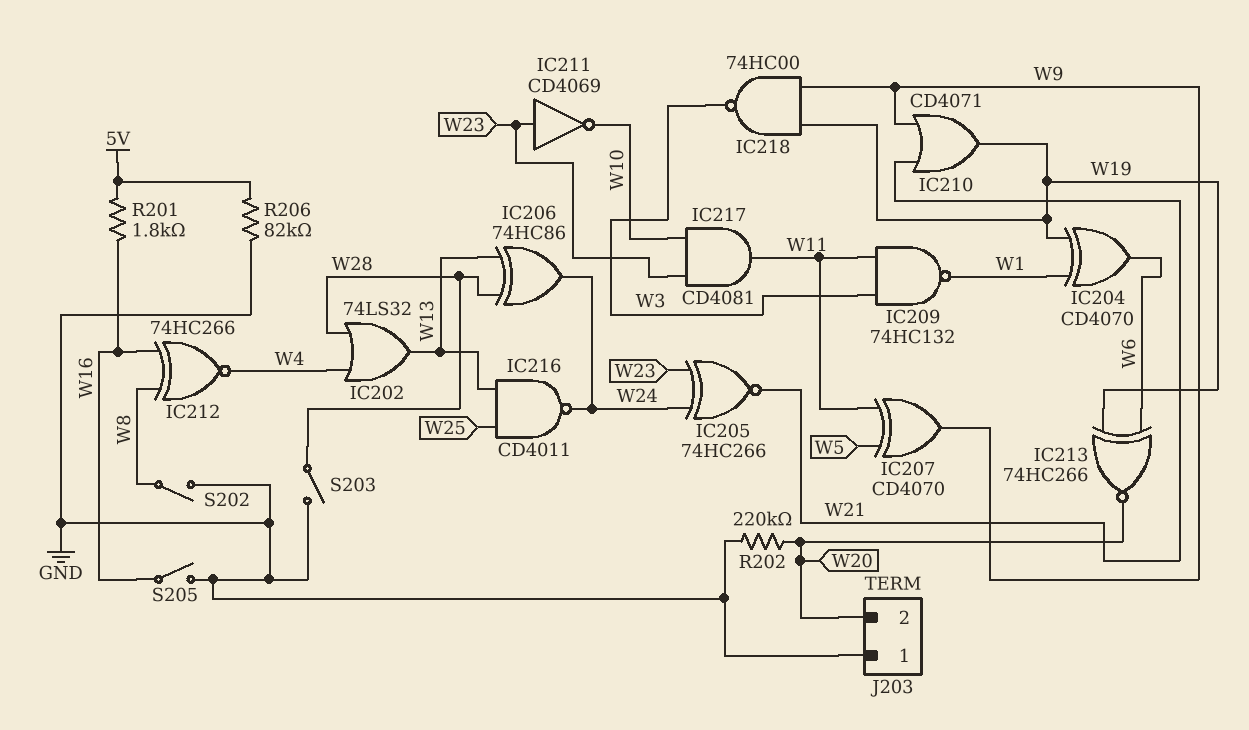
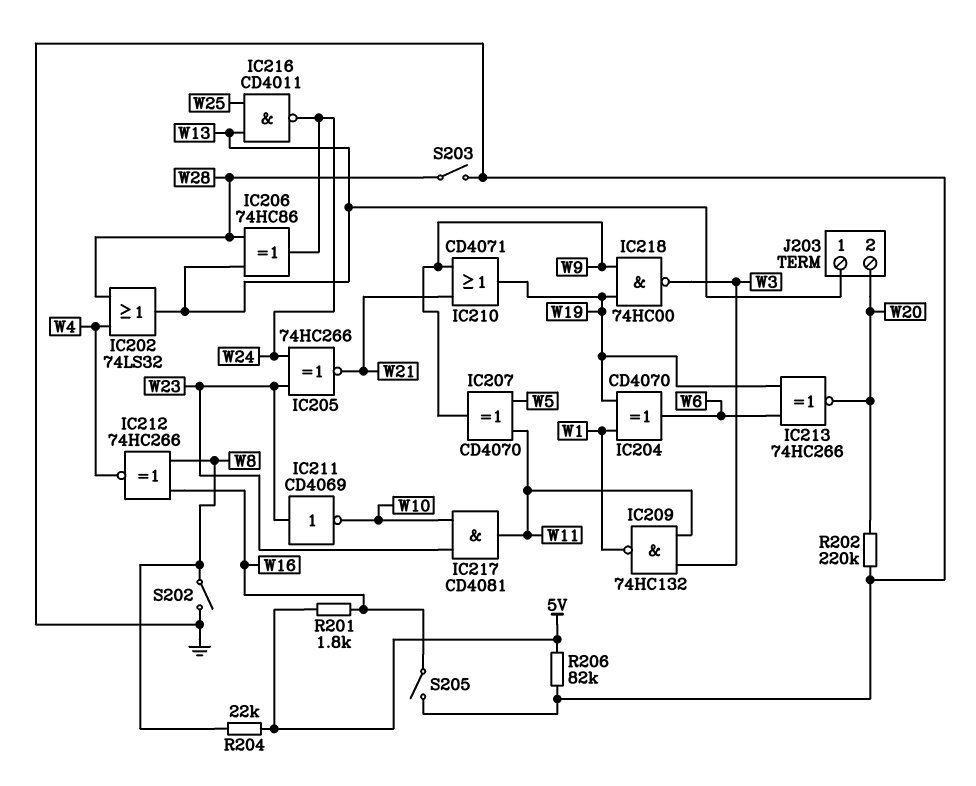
J203 pin 1: GND -> W13
R204: none -> 22k (5V, W8)

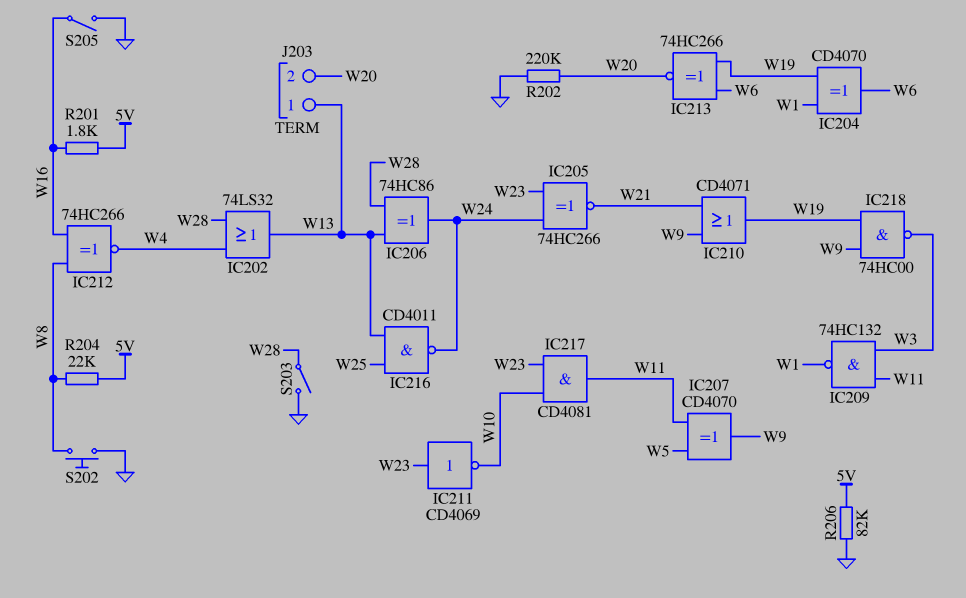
S202: switch (GND, W8) -> button (GND, W8)

